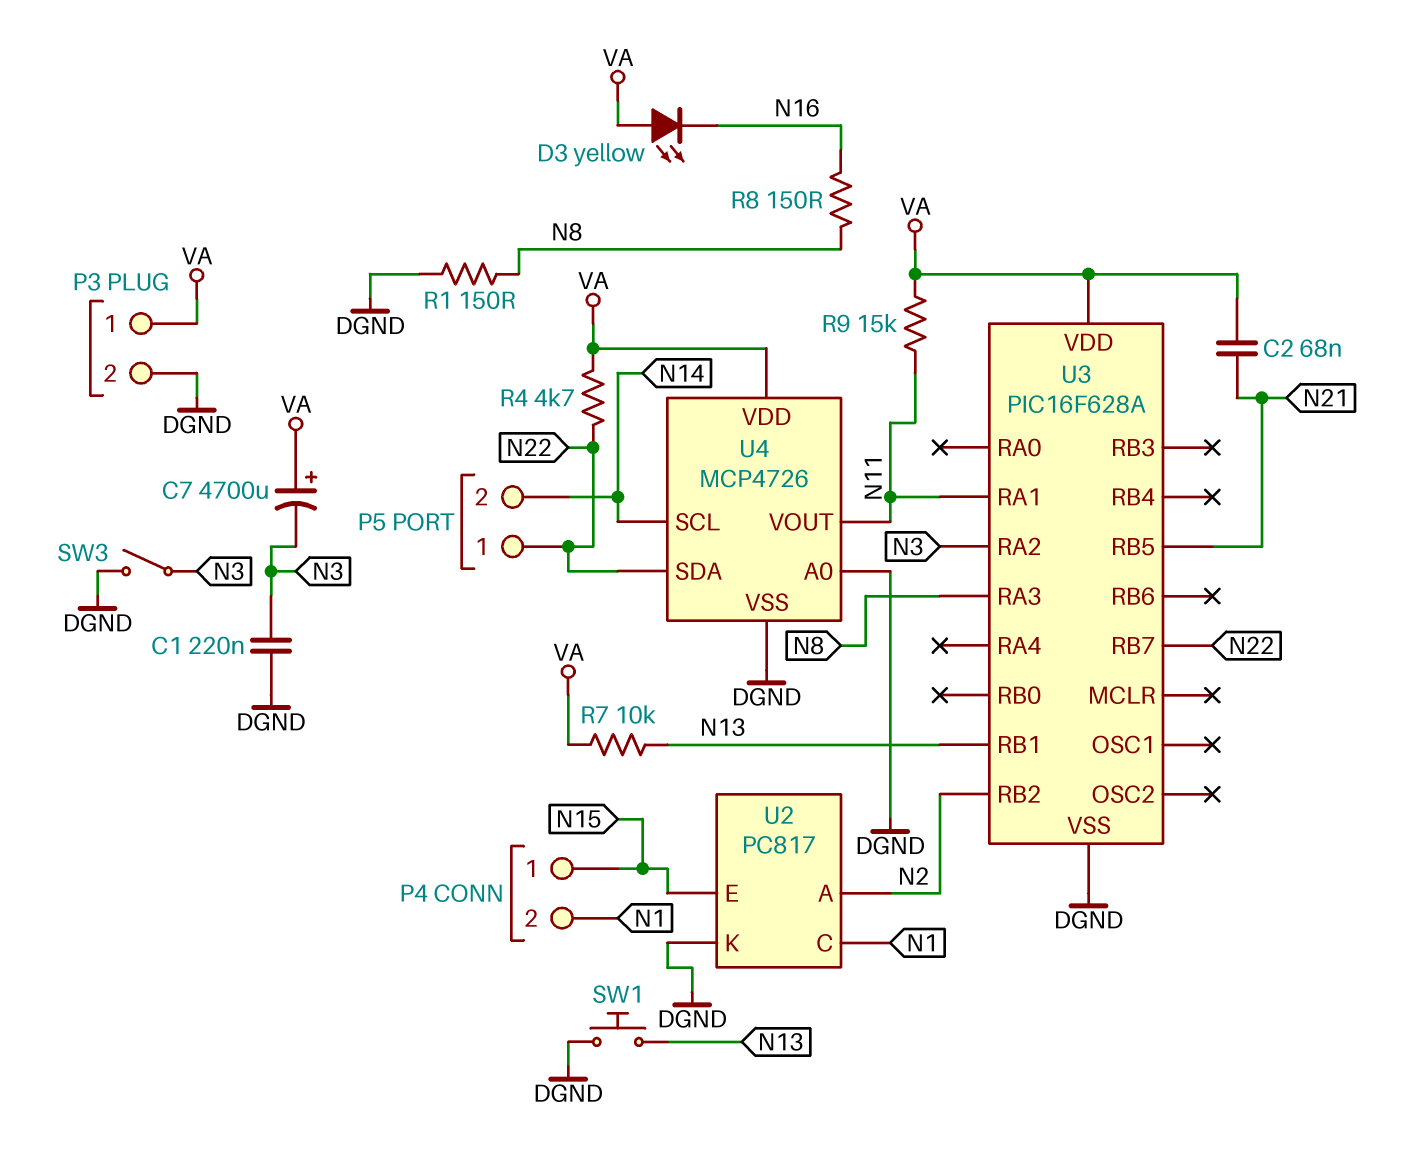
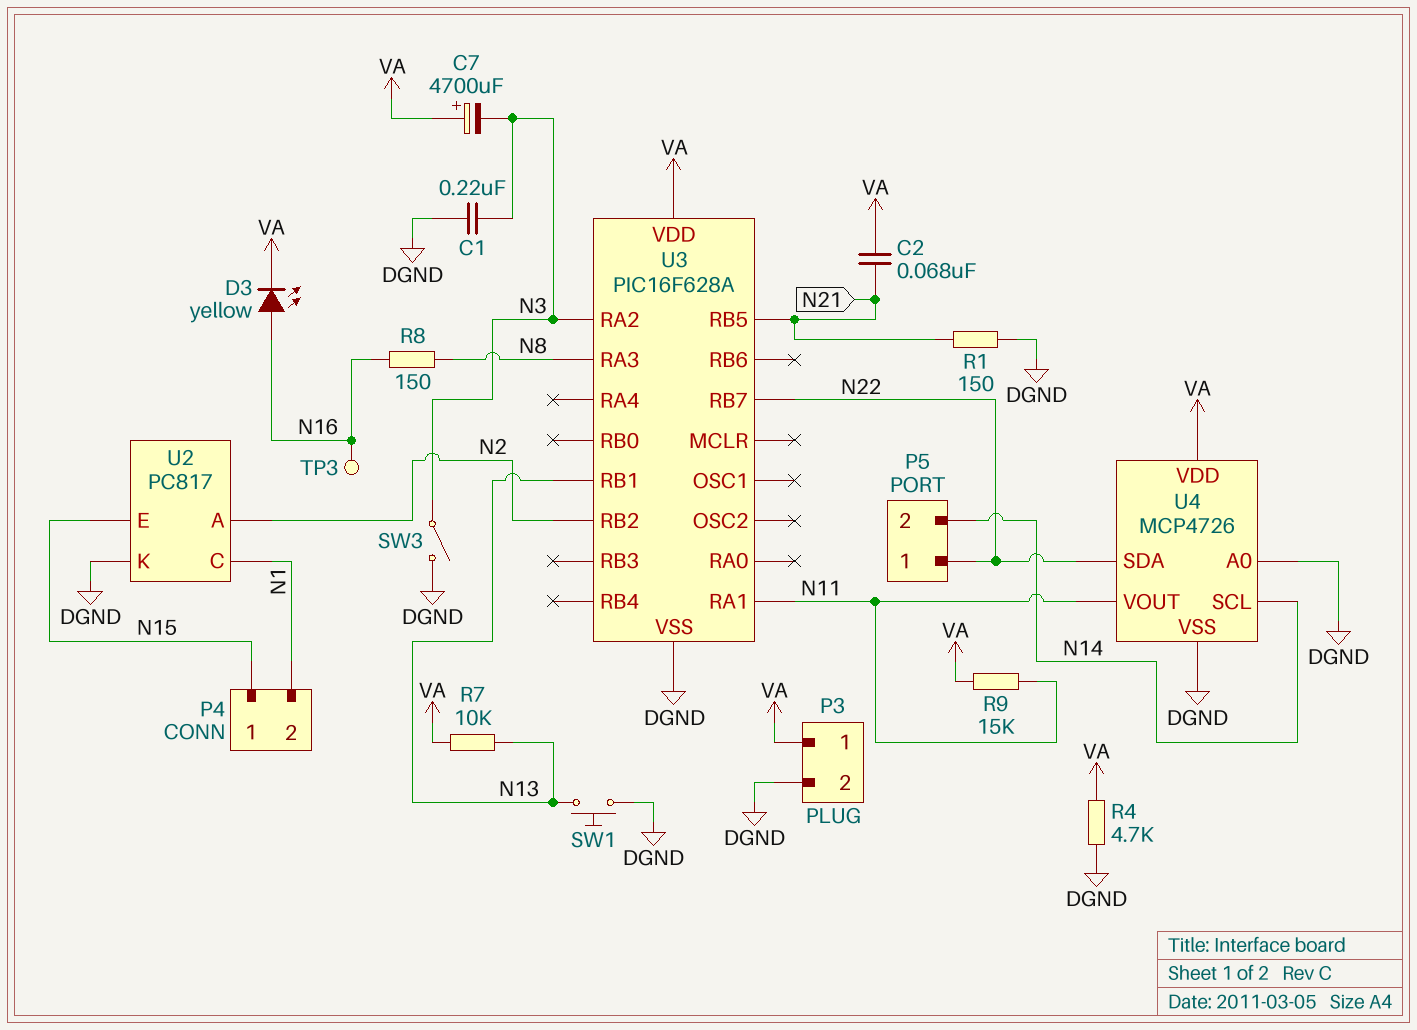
D3: LED yellow (A VA, K N16) -> LED yellow (A N16, K VA)
R1: 150 (DGND, N8) -> 150 (DGND, N21)
R4: 4.7k (N22, VA) -> 4.7k (DGND, VA)
TP3: none -> test point (N16)

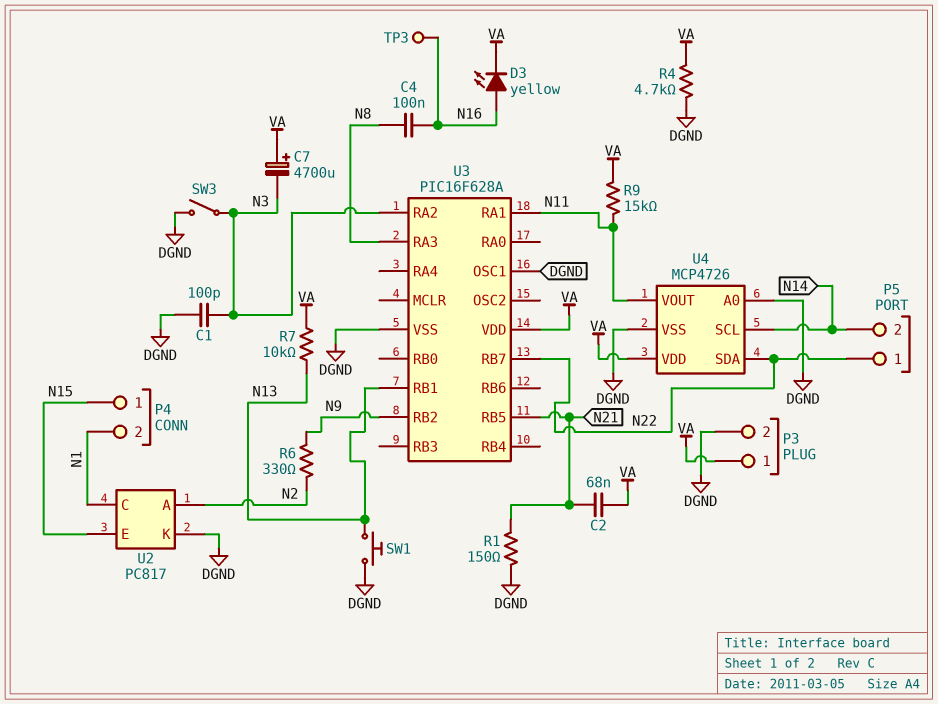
C1: 220nF (DGND, N3) -> 100pF (DGND, N3)
C4: none -> 100nF (N8, N16)
R6: none -> 330 (N2, N9)
R8: 150 (N8, N16) -> none
U3 pin OSC1: none -> DGND
U3 pin RB2: N2 -> N9

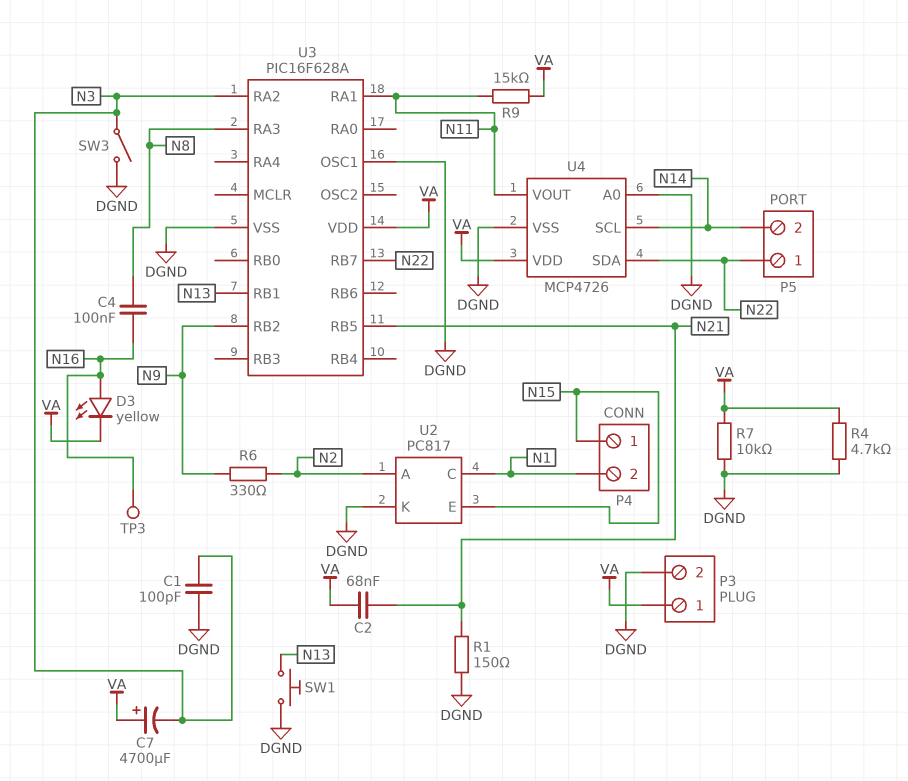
R7: 10k (N13, VA) -> 10k (DGND, VA)

